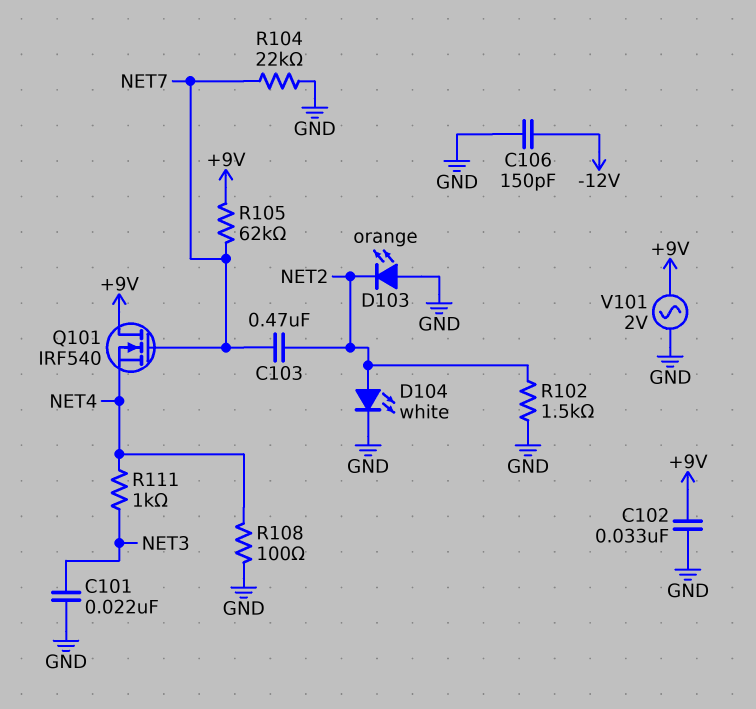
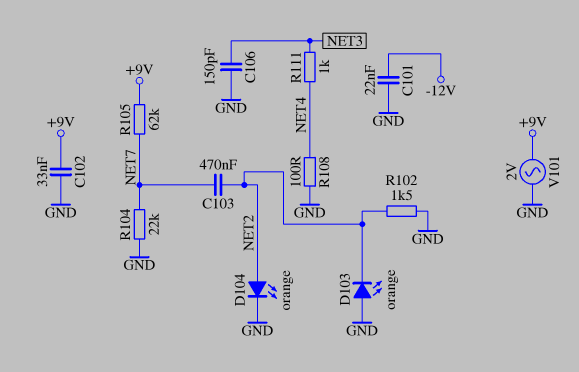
C101: 22nF (GND, NET3) -> 22nF (-12V, GND)
C106: 150pF (-12V, GND) -> 150pF (GND, NET3)
D104: LED white (A NET2, K GND) -> LED orange (A NET2, K GND)
Q101: NMOS IRF540 (G NET7, D +9V, S NET4) -> none

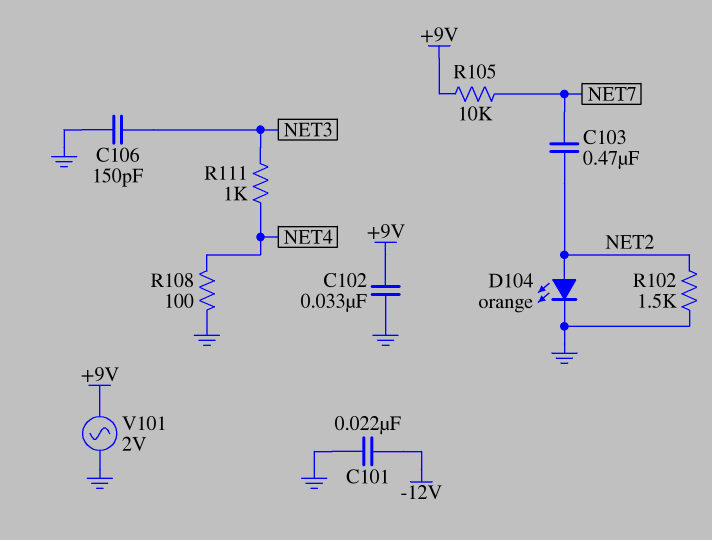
D103: LED orange (A GND, K NET2) -> none
R104: 22k (GND, NET7) -> none
R105: 62k (+9V, NET7) -> 10k (+9V, NET7)

